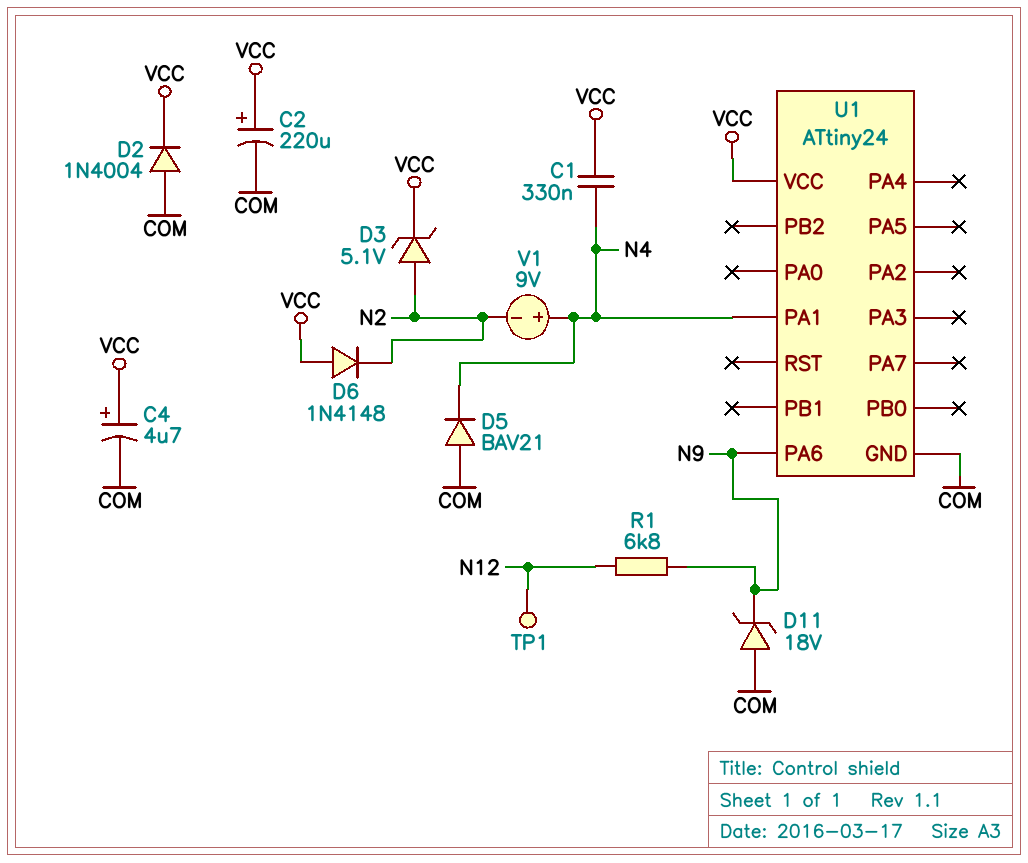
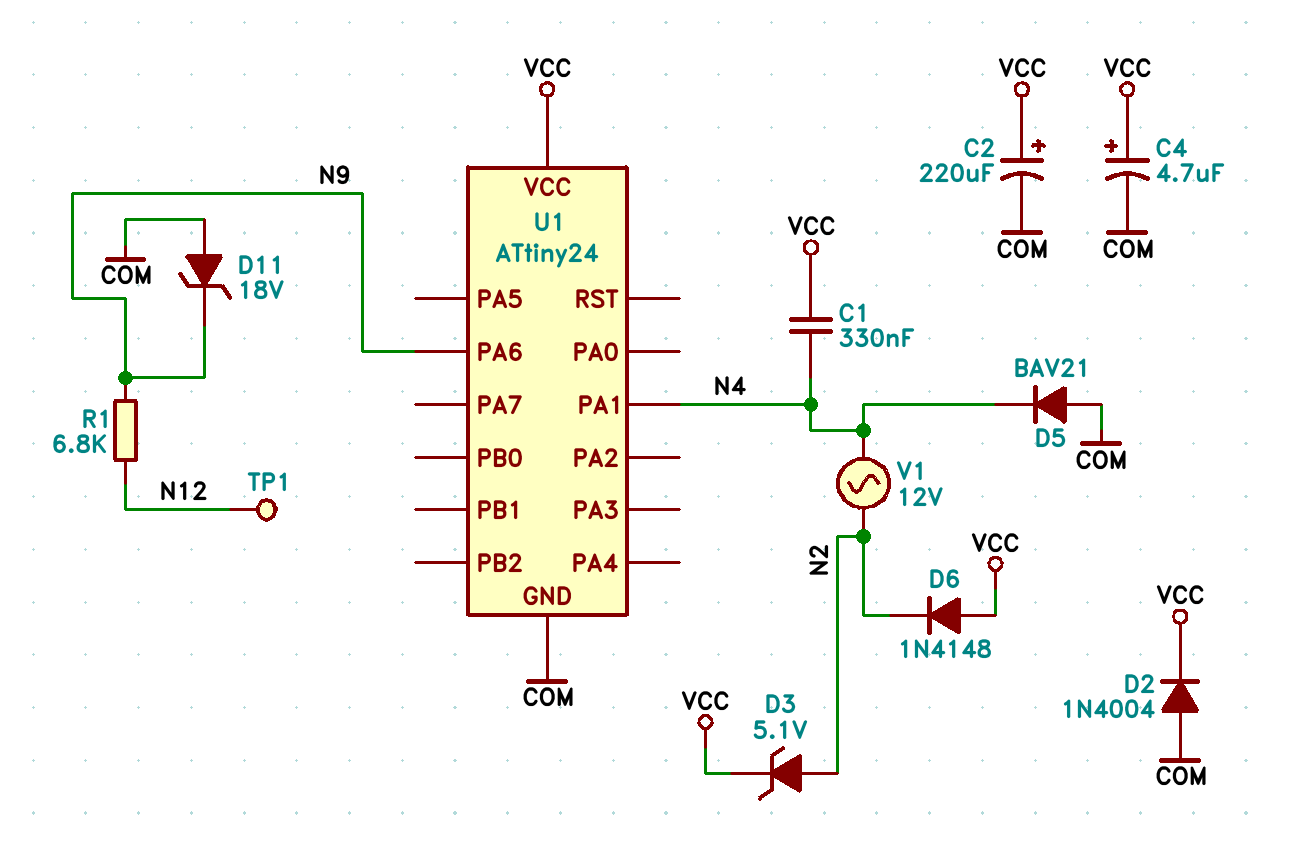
V1: 9V (plus N4, minus N2) -> AC 12V (N2, N4)

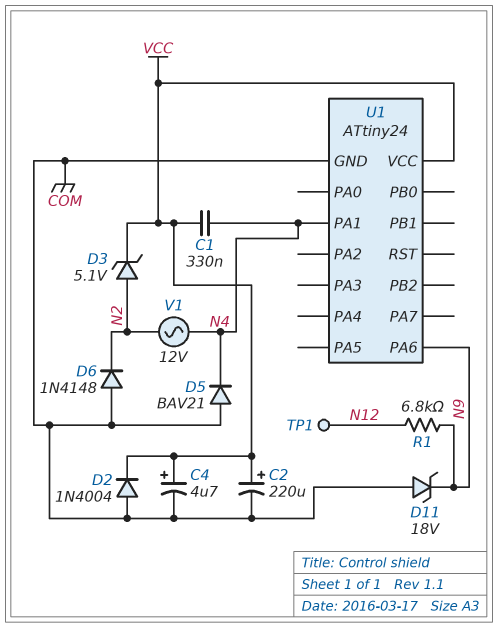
D6: diode 1N4148 (A VCC, K N2) -> diode 1N4148 (A COM, K N2)

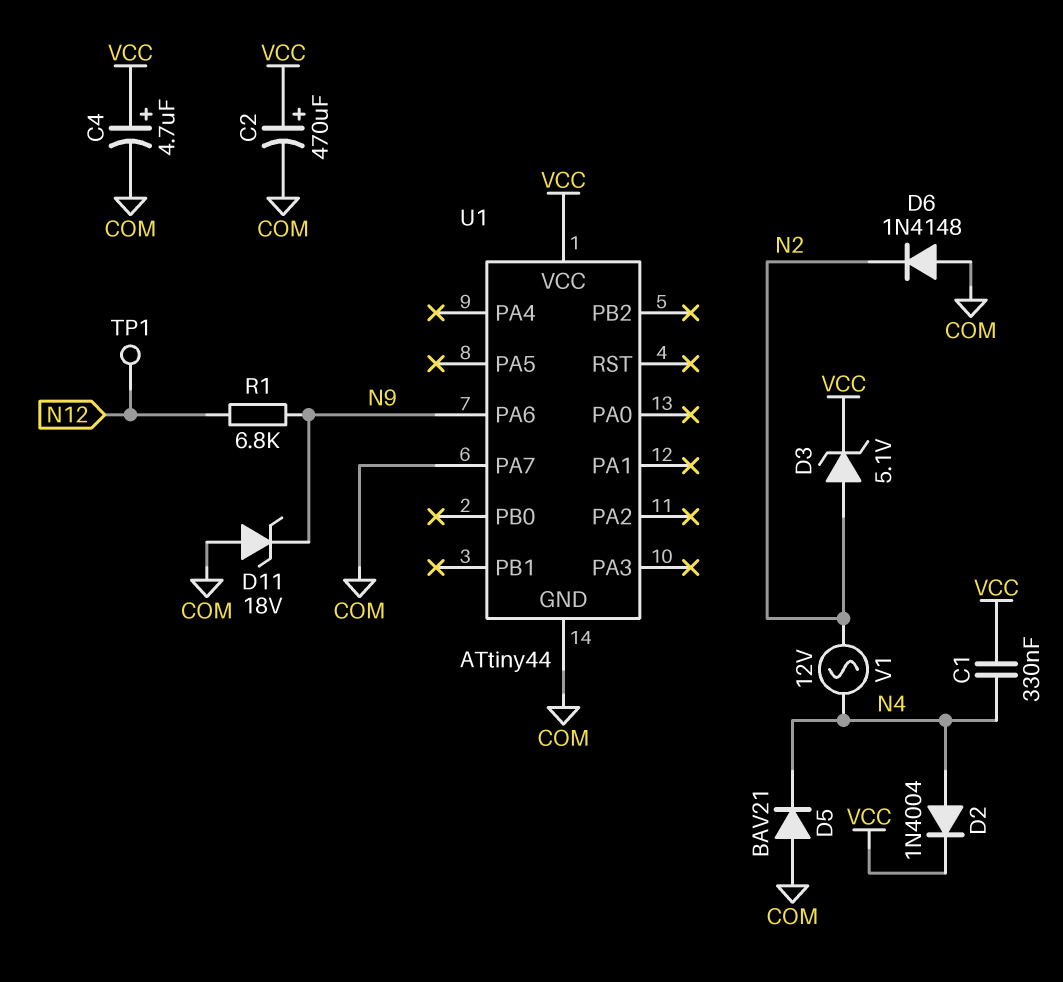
C2: 220uF (plus VCC, minus COM) -> 470uF (plus VCC, minus COM)
D2: diode 1N4004 (A COM, K VCC) -> diode 1N4004 (A N4, K VCC)
U1: ATtiny24 -> ATtiny44
U1 pin PA1: N4 -> none
U1 pin PA7: none -> COM

